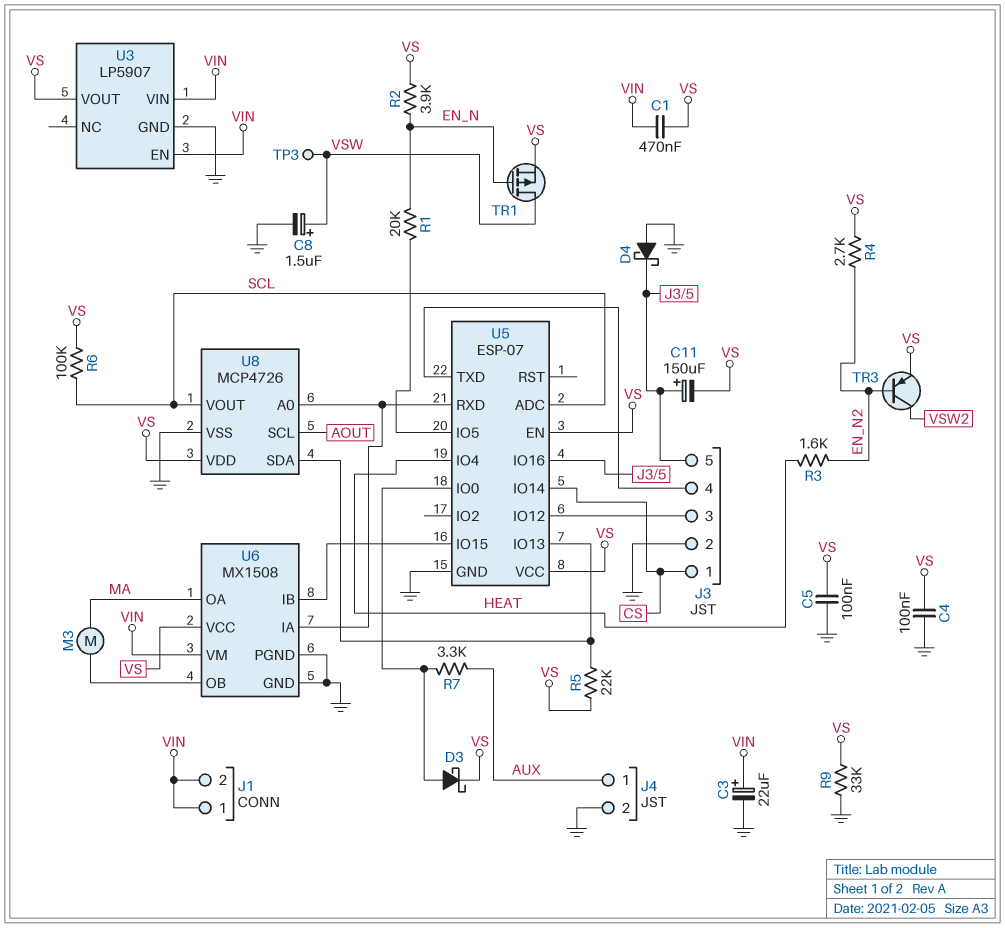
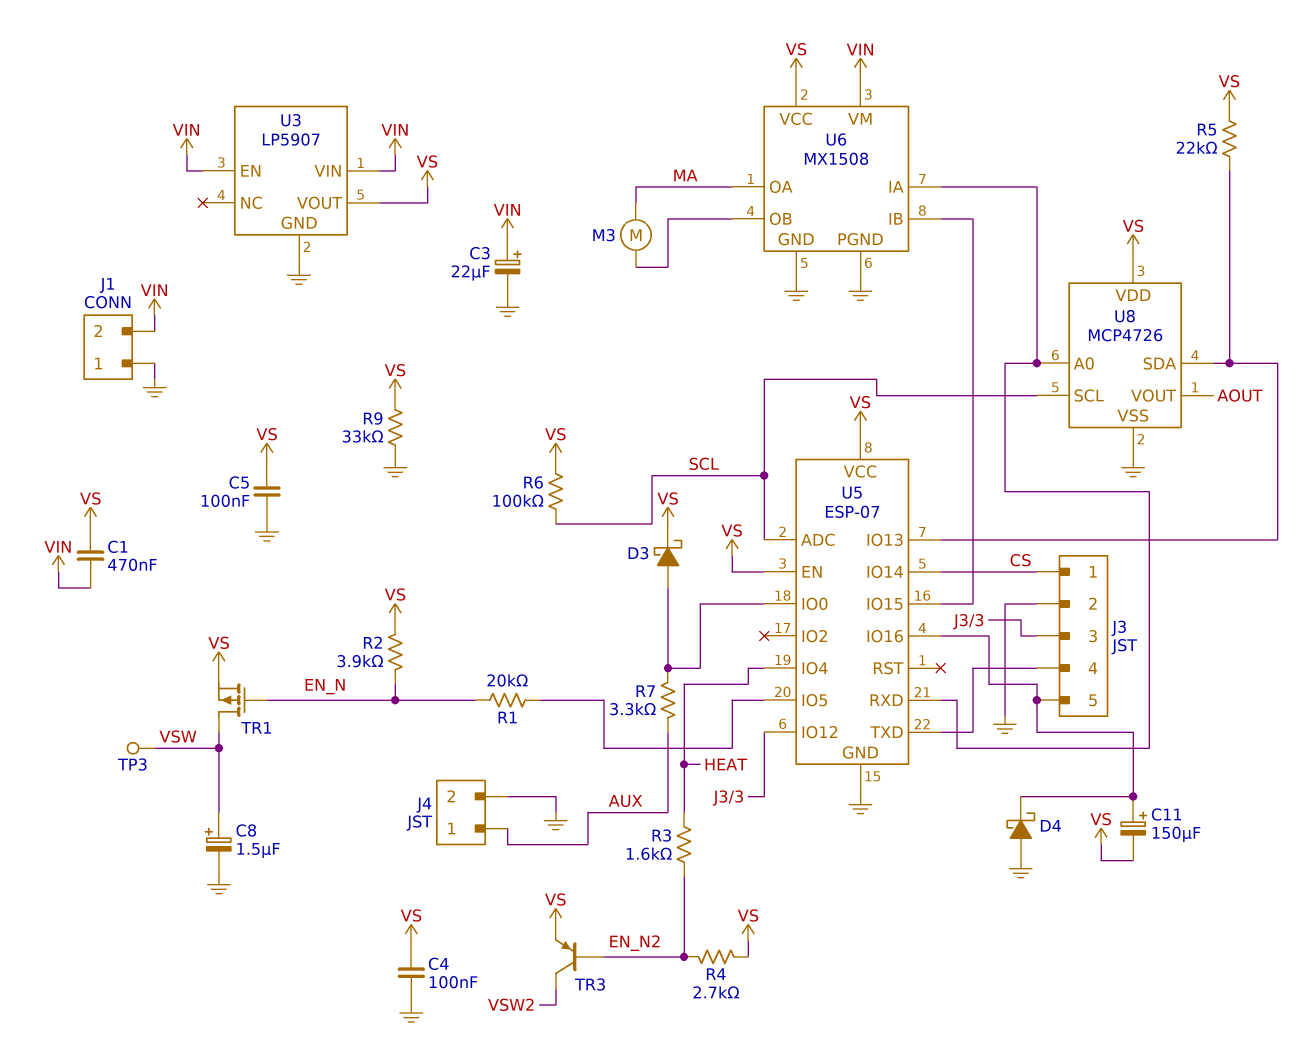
J1 pin 1: VIN -> GND
U8 pin SCL: AOUT -> SCL
U8 pin VOUT: SCL -> AOUT

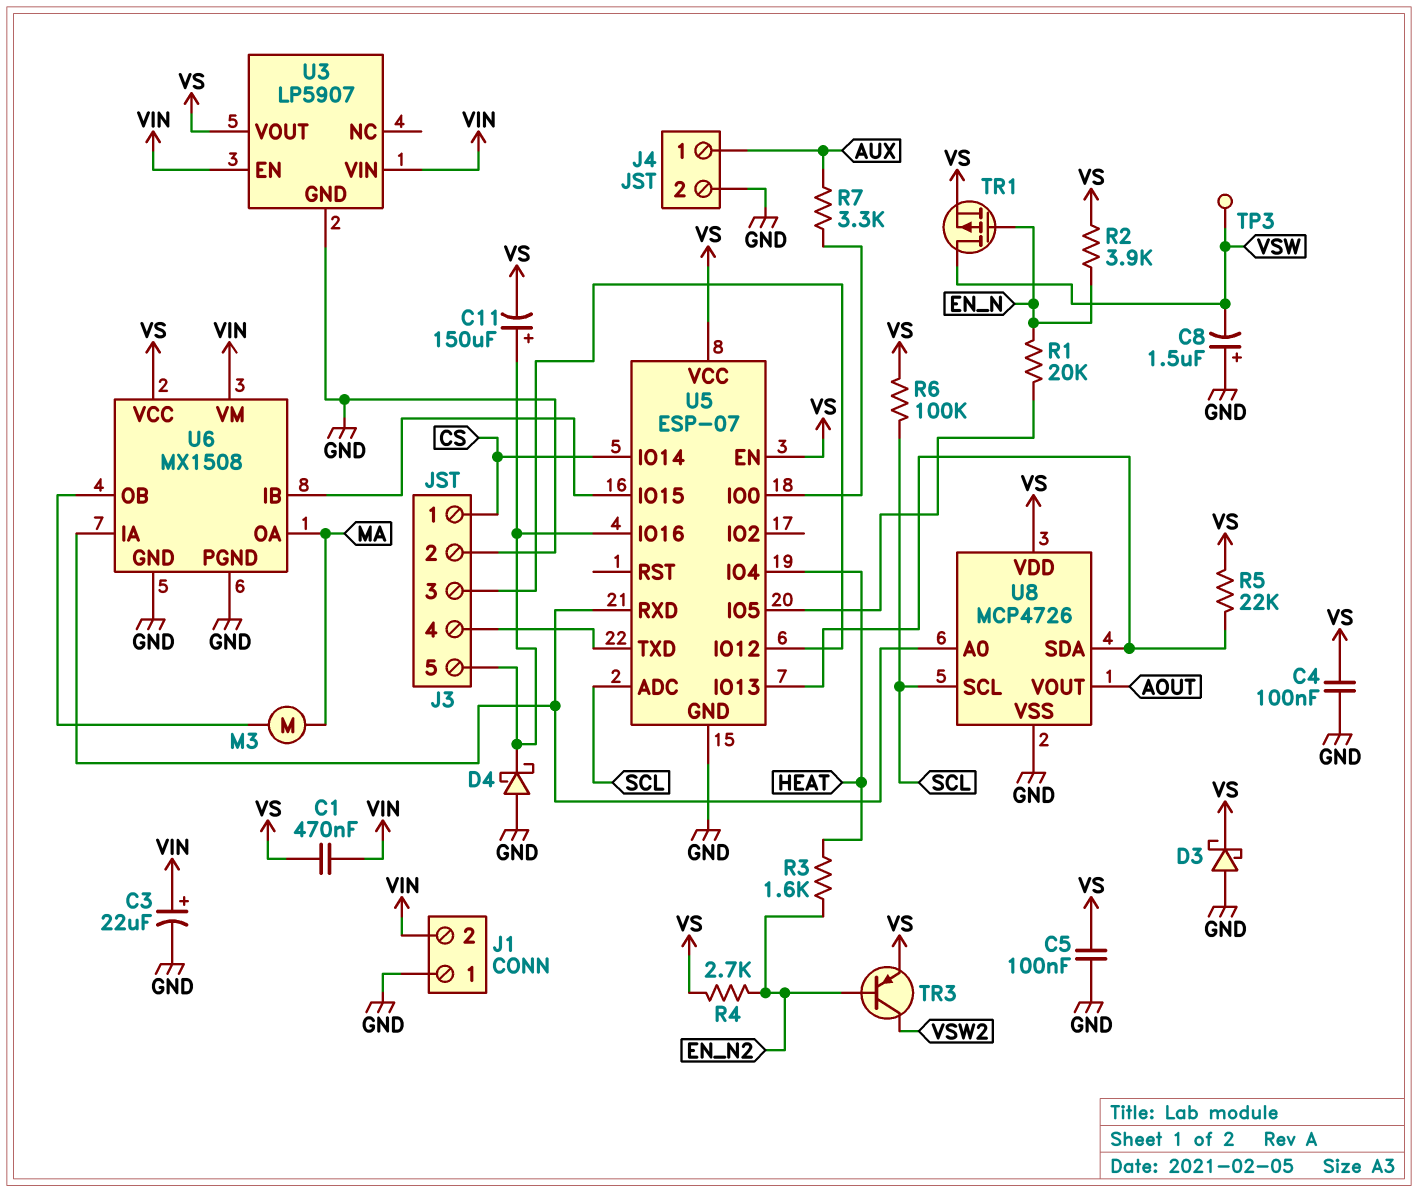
C8: 1.5uF (plus VSW, minus GND) -> 1.5uF (plus GND, minus VSW)
D3: schottky (A U5/IO0, K VS) -> schottky (A GND, K VS)
R9: 33k (GND, VS) -> none

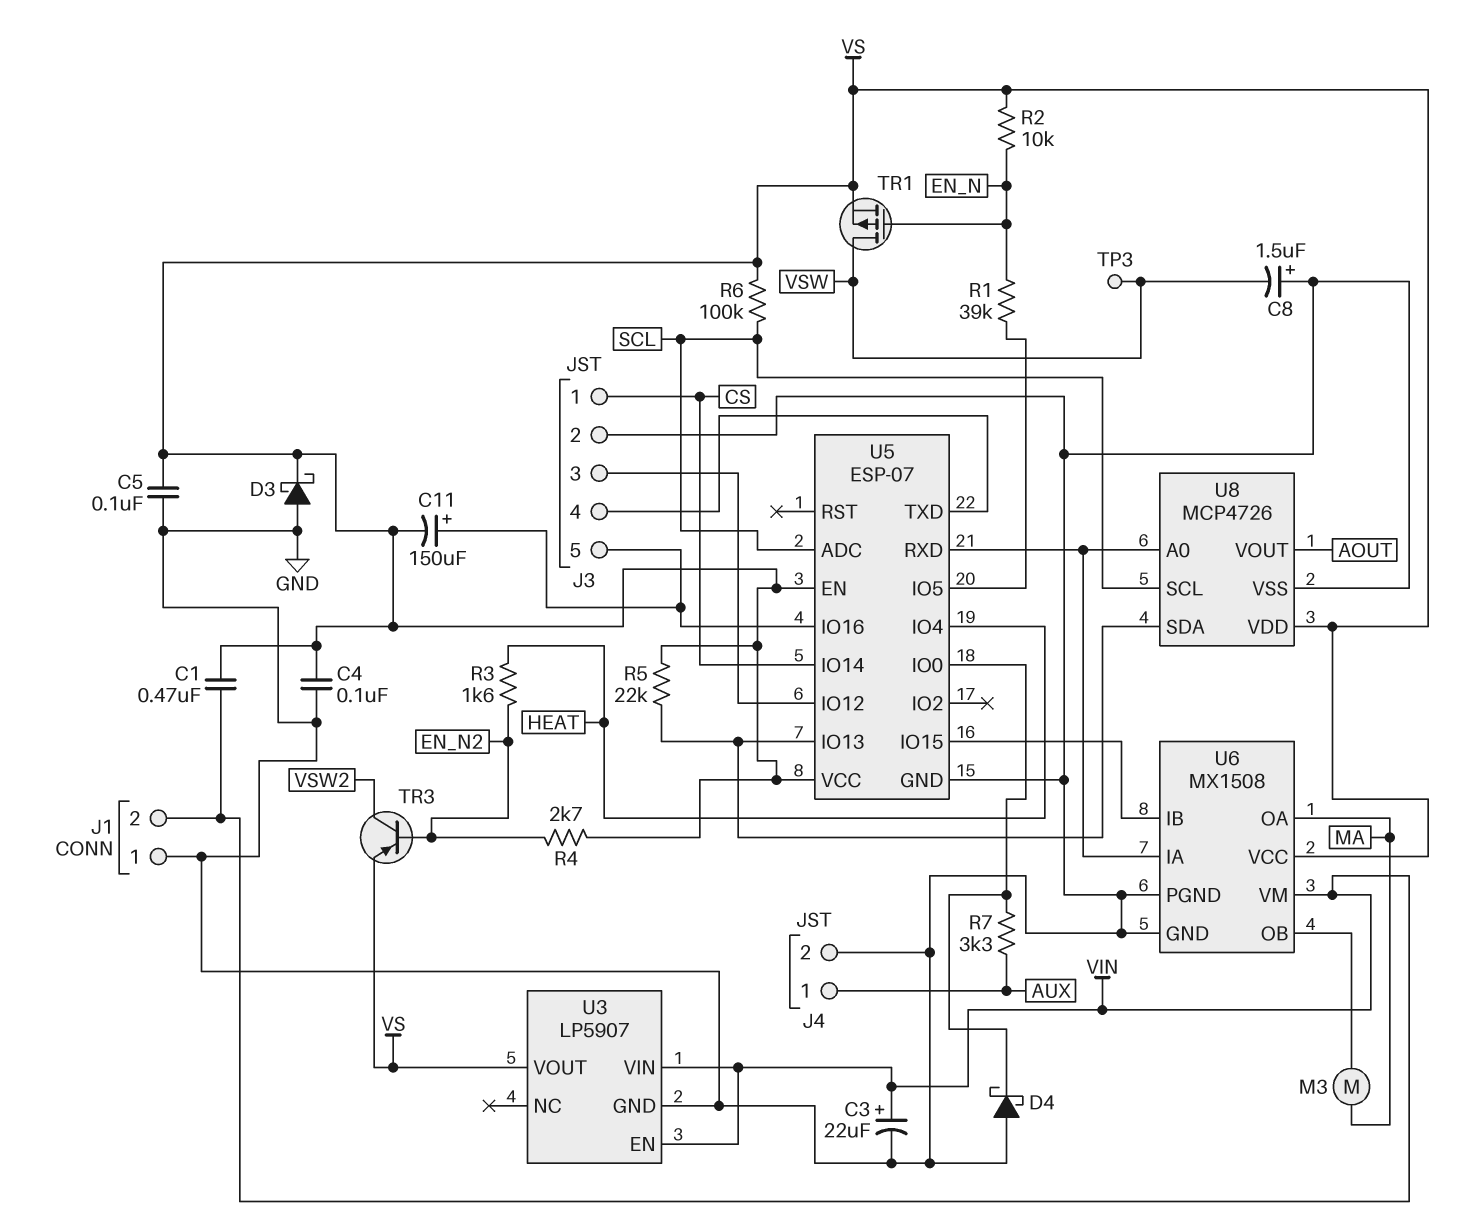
D4: schottky (A GND, K J3/5) -> schottky (A GND, K U5/IO0)
R1: 20k (EN_N, U5/IO5) -> 39k (EN_N, U5/IO5)
R2: 3.9k (EN_N, VS) -> 10k (EN_N, VS)

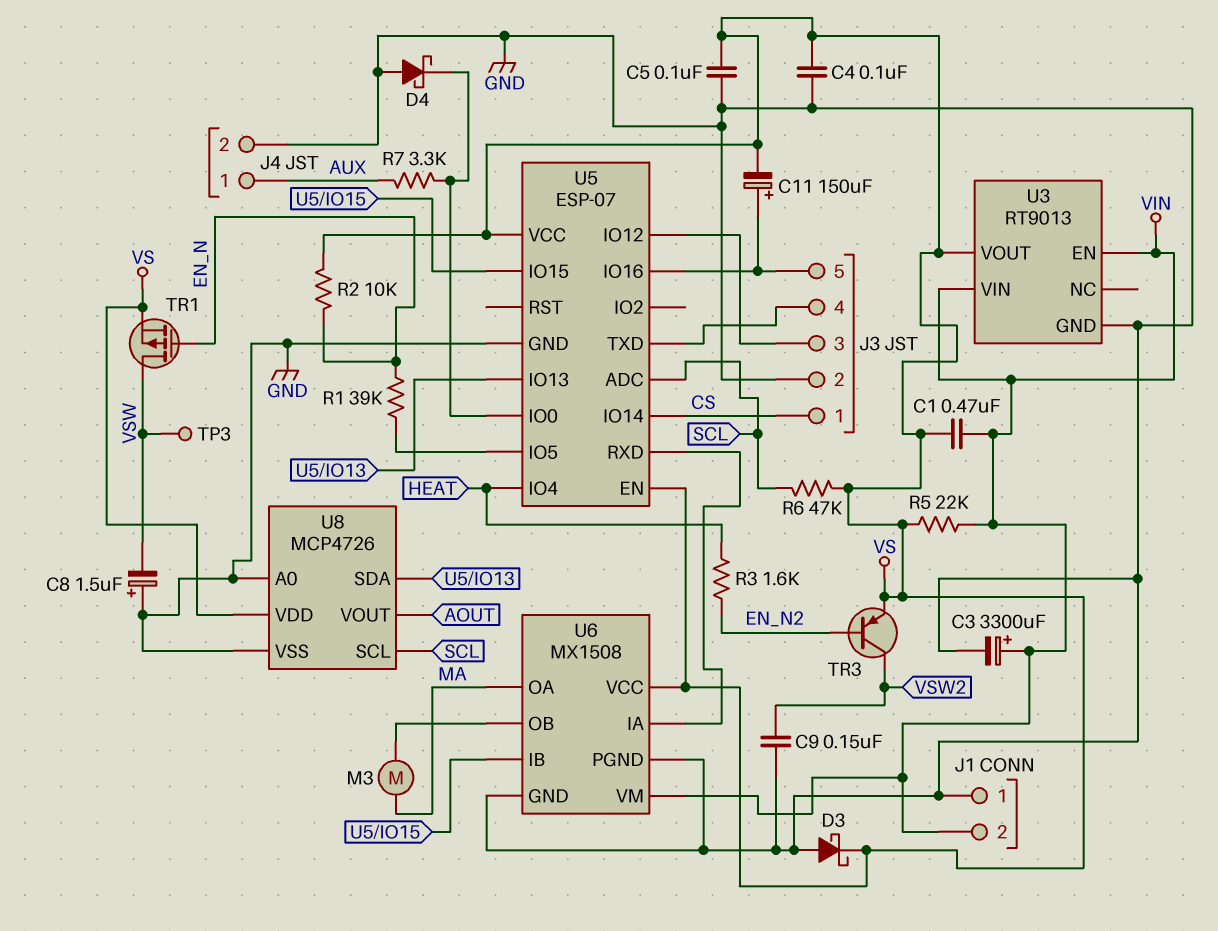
C3: 22uF (plus VIN, minus GND) -> 3300uF (plus VIN, minus GND)
C9: none -> 150nF (GND, VSW2)
R4: 2.7k (EN_N2, VS) -> none
R5: 22k (U5/IO13, VS) -> 22k (VIN, VS)
R6: 100k (SCL, VS) -> 47k (SCL, VS)
U3: LP5907 -> RT9013
U8 pin A0: U5/RXD -> GND

